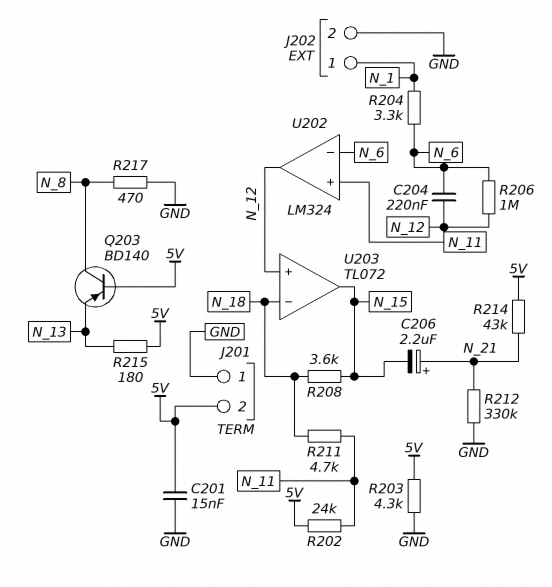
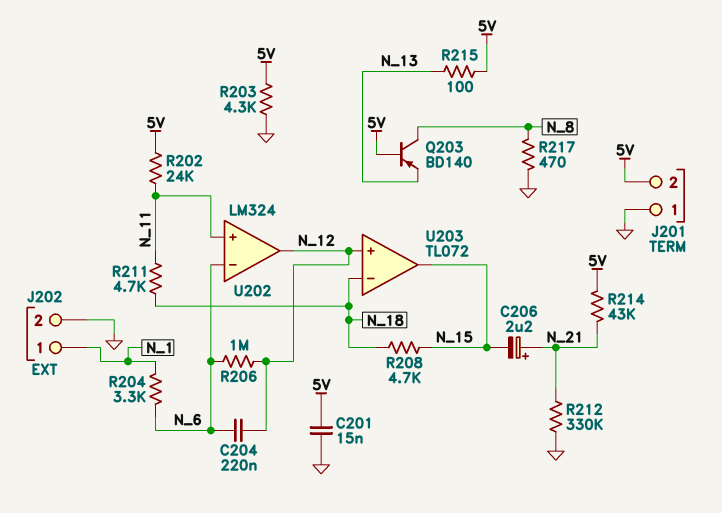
R208: 3.6k (N_15, N_18) -> 4.7k (N_15, N_18)
R215: 180 (5V, N_13) -> 100 (5V, N_13)

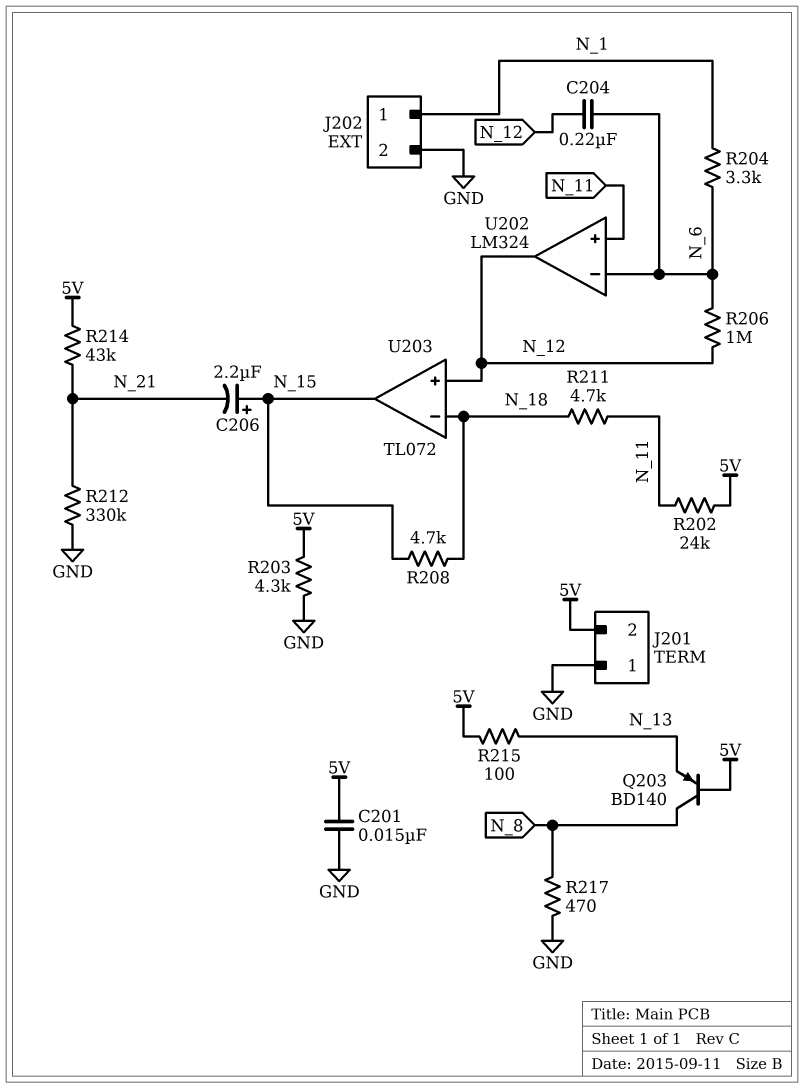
C206: 2.2uF (plus N_21, minus N_15) -> 2.2uF (plus N_15, minus N_21)

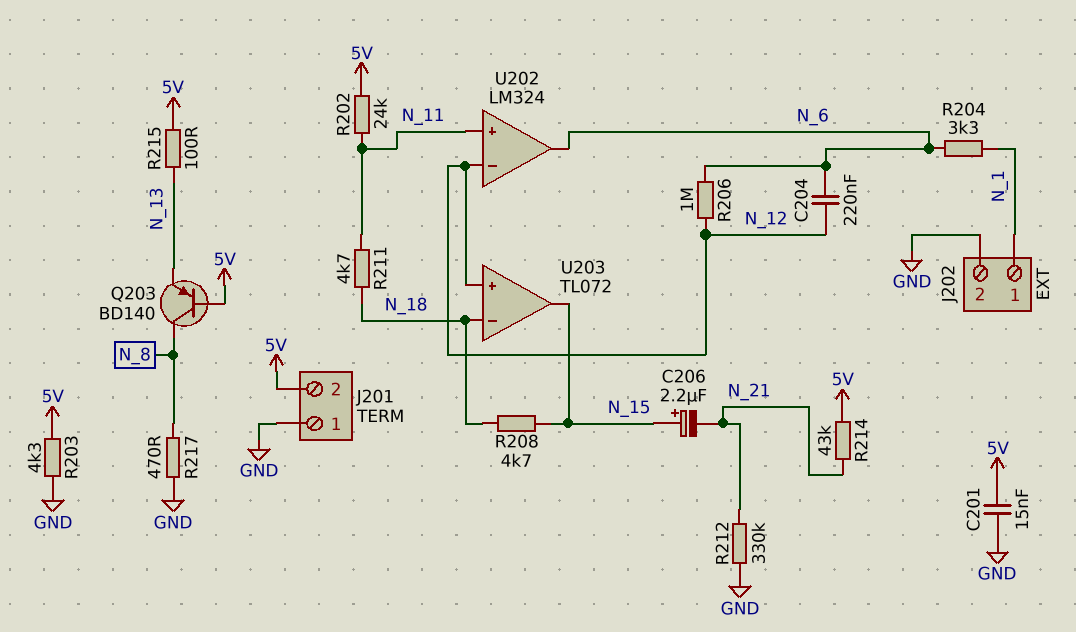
U202 pin in-: N_6 -> N_12
U202 pin out: N_12 -> N_6

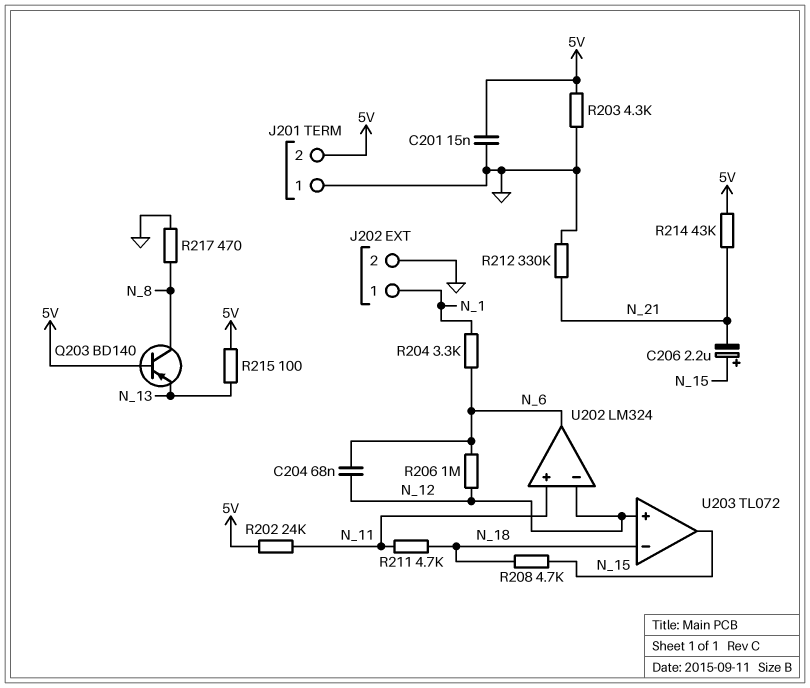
C204: 220nF (N_6, N_12) -> 68nF (N_6, N_12)

